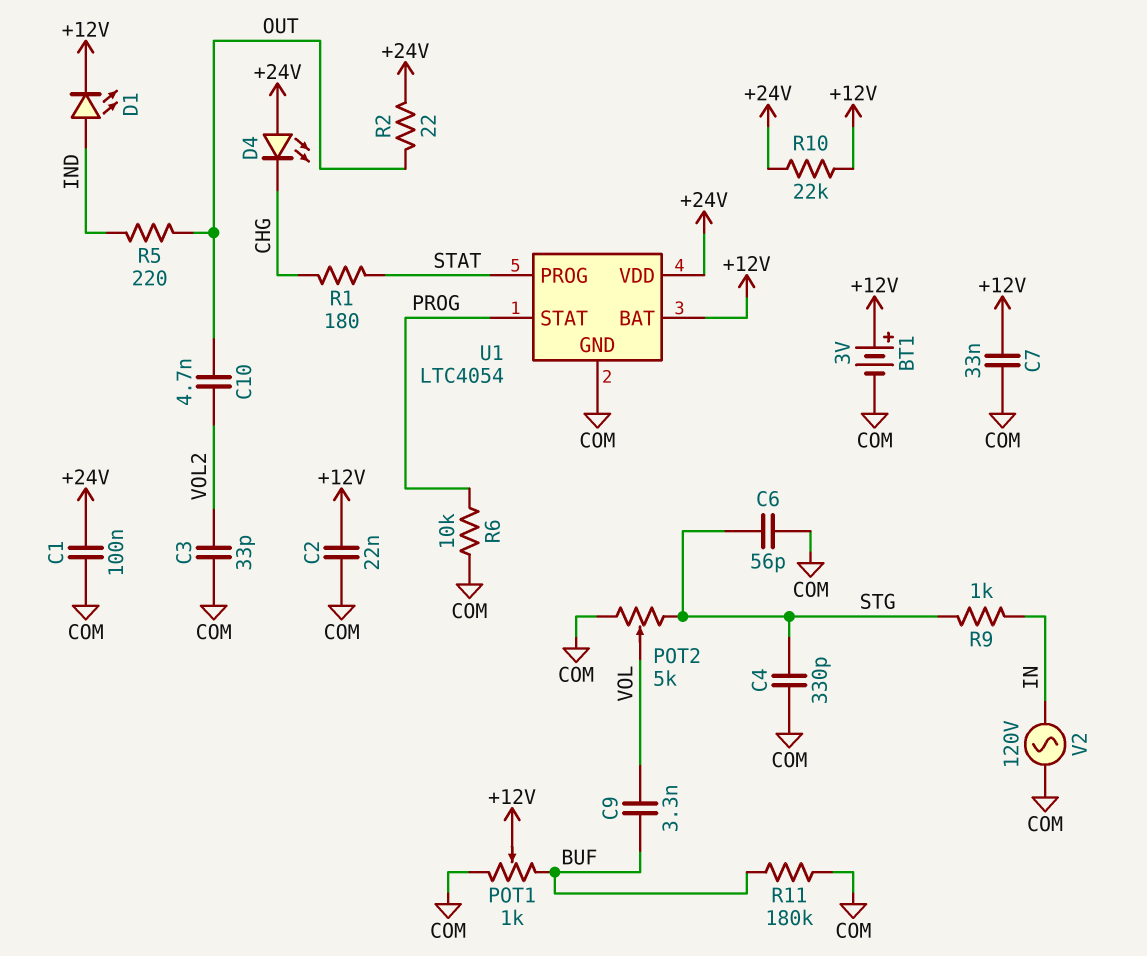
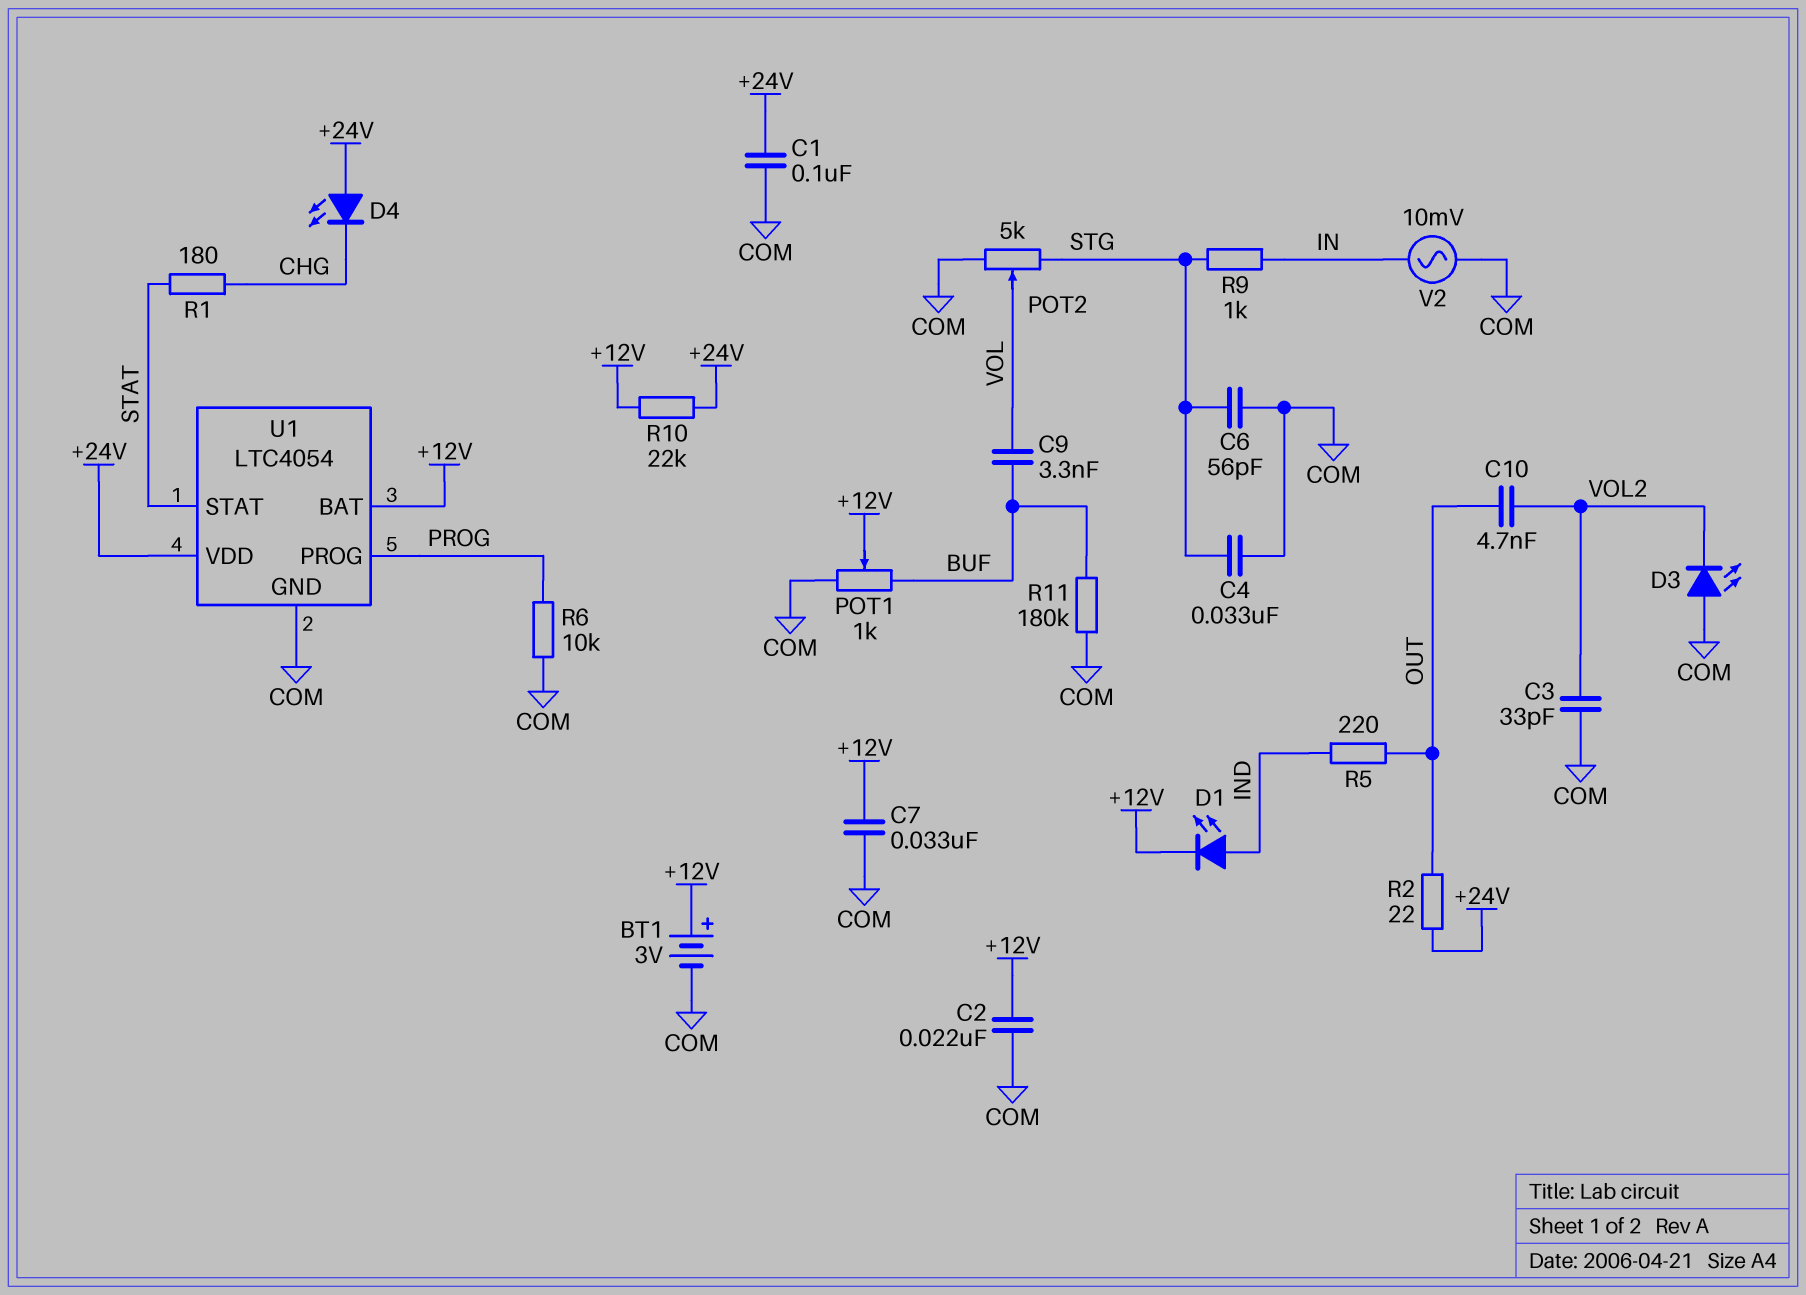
C4: 330pF (COM, STG) -> 33nF (COM, STG)
D3: none -> LED (A COM, K VOL2)
U1 pin PROG: STAT -> PROG
U1 pin STAT: PROG -> STAT
V2: AC 120V (COM, IN) -> AC 10mV (COM, IN)

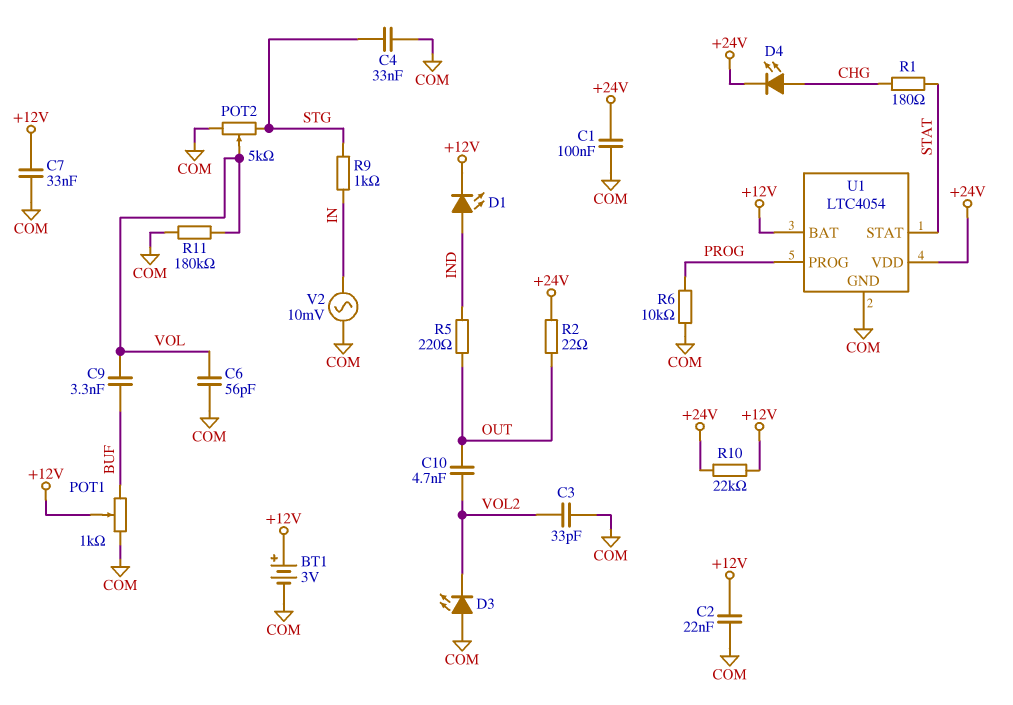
C6: 56pF (COM, STG) -> 56pF (COM, VOL)
D4: LED (A +24V, K CHG) -> LED (A CHG, K +24V)
R11: 180k (BUF, COM) -> 180k (COM, VOL)

